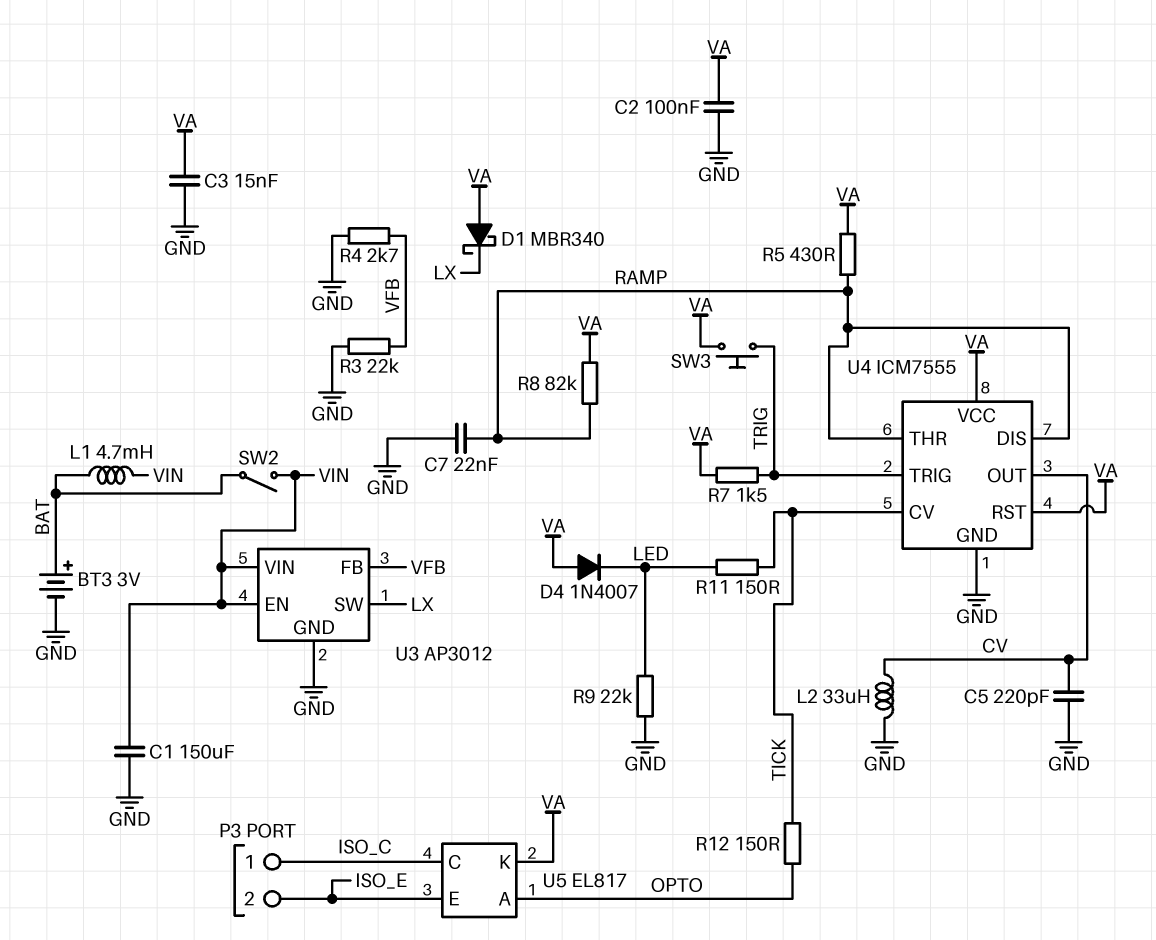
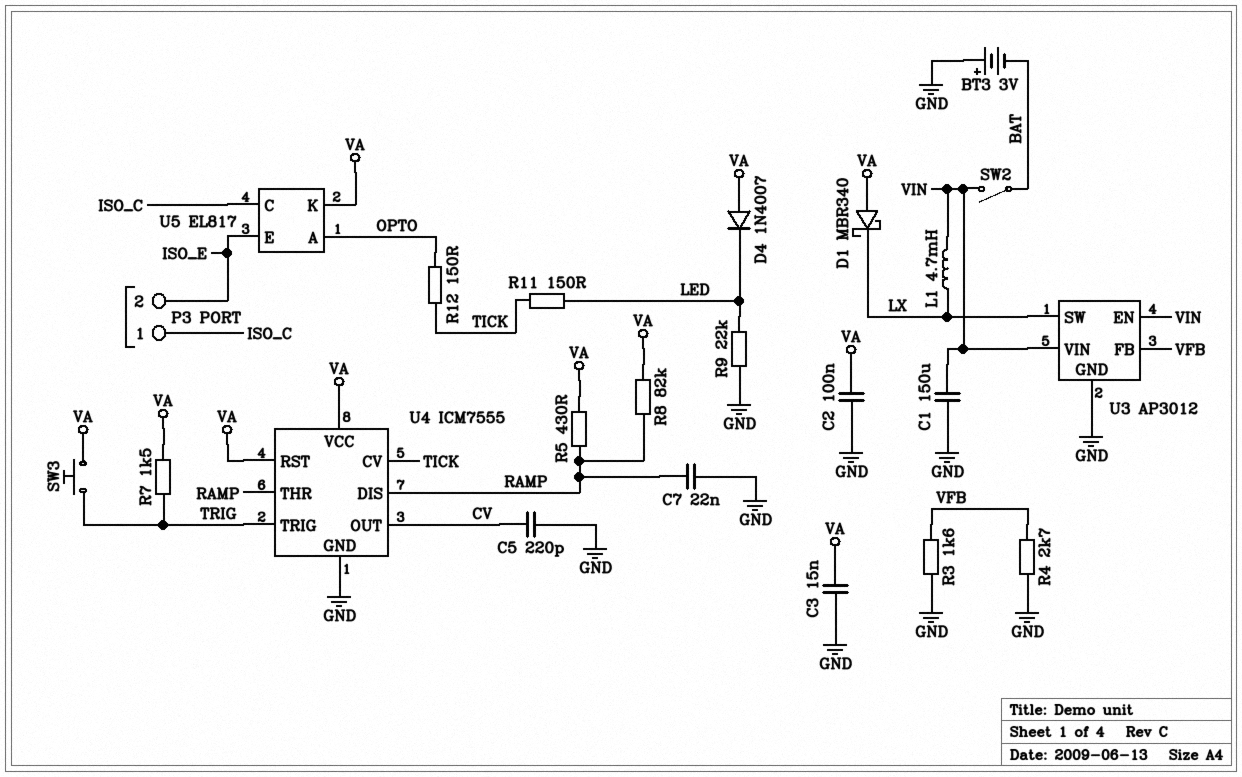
BT3: 3V (plus BAT, minus GND) -> 3V (plus GND, minus BAT)
L1: 4.7mH (BAT, VIN) -> 4.7mH (LX, VIN)
L2: 33uH (CV, GND) -> none
R3: 22k (GND, VFB) -> 1.6k (GND, VFB)

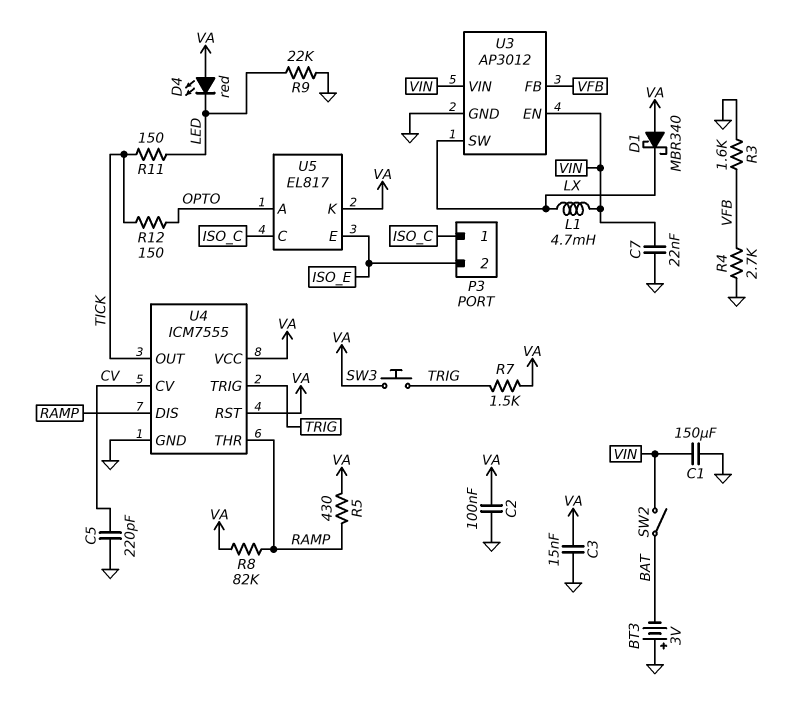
C7: 22nF (GND, RAMP) -> 22nF (GND, VIN)
D4: diode 1N4007 (A VA, K LED) -> LED red (A VA, K LED)
U4 pin CV: TICK -> CV
U4 pin OUT: CV -> TICK

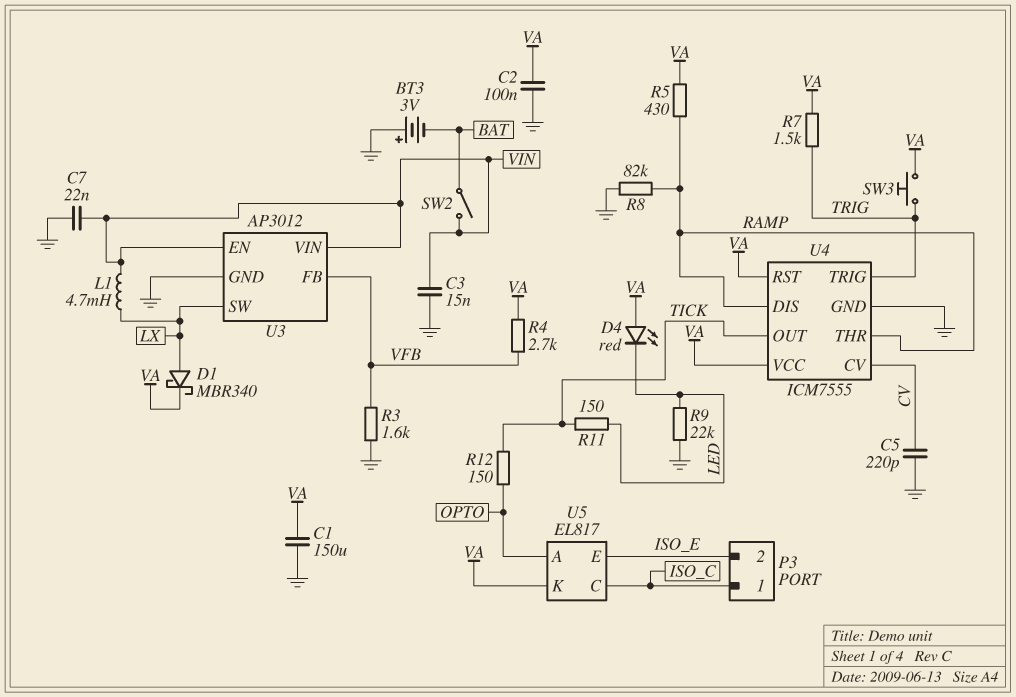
C1: 150uF (GND, VIN) -> 150uF (GND, VA)
C3: 15nF (GND, VA) -> 15nF (GND, VIN)
D1: schottky MBR340 (A VA, K LX) -> schottky MBR340 (A LX, K VA)
R4: 2.7k (GND, VFB) -> 2.7k (VA, VFB)
R8: 82k (RAMP, VA) -> 82k (GND, RAMP)

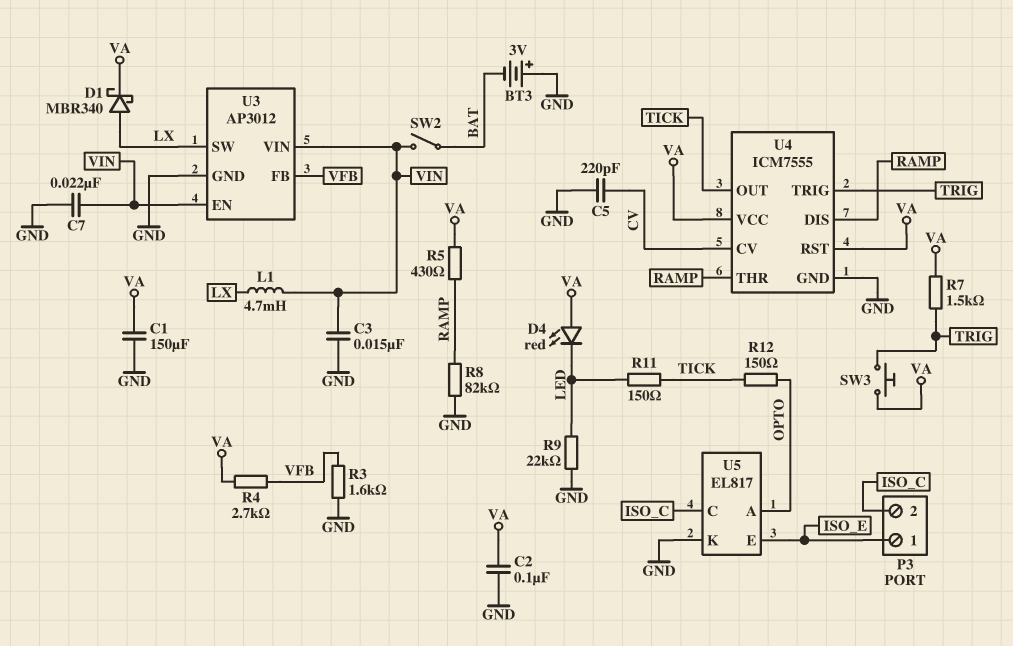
P3 pin 1: ISO_C -> ISO_E
P3 pin 2: ISO_E -> ISO_C
U5 pin K: VA -> GND

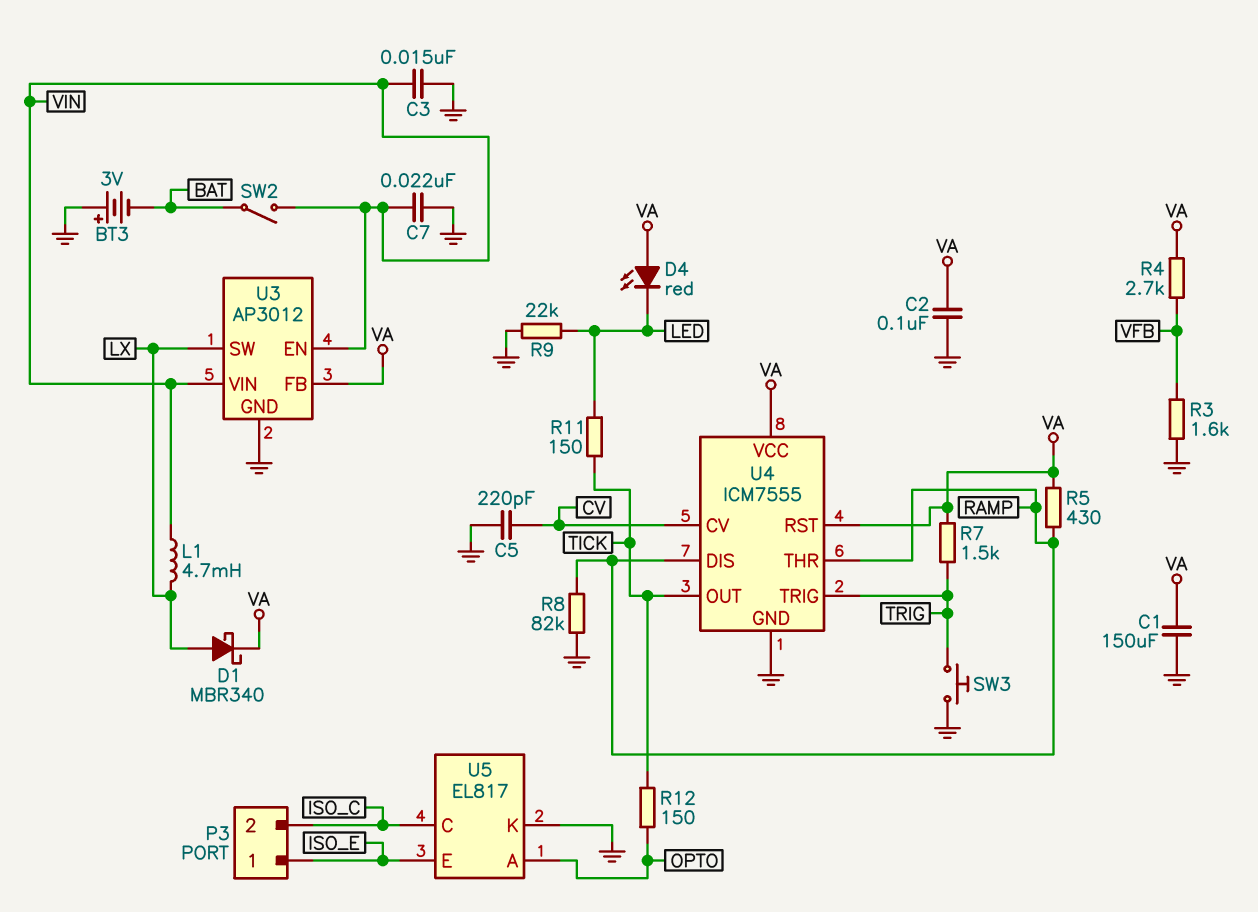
SW3: button (TRIG, VA) -> button (GND, TRIG)
U3 pin FB: VFB -> VA

